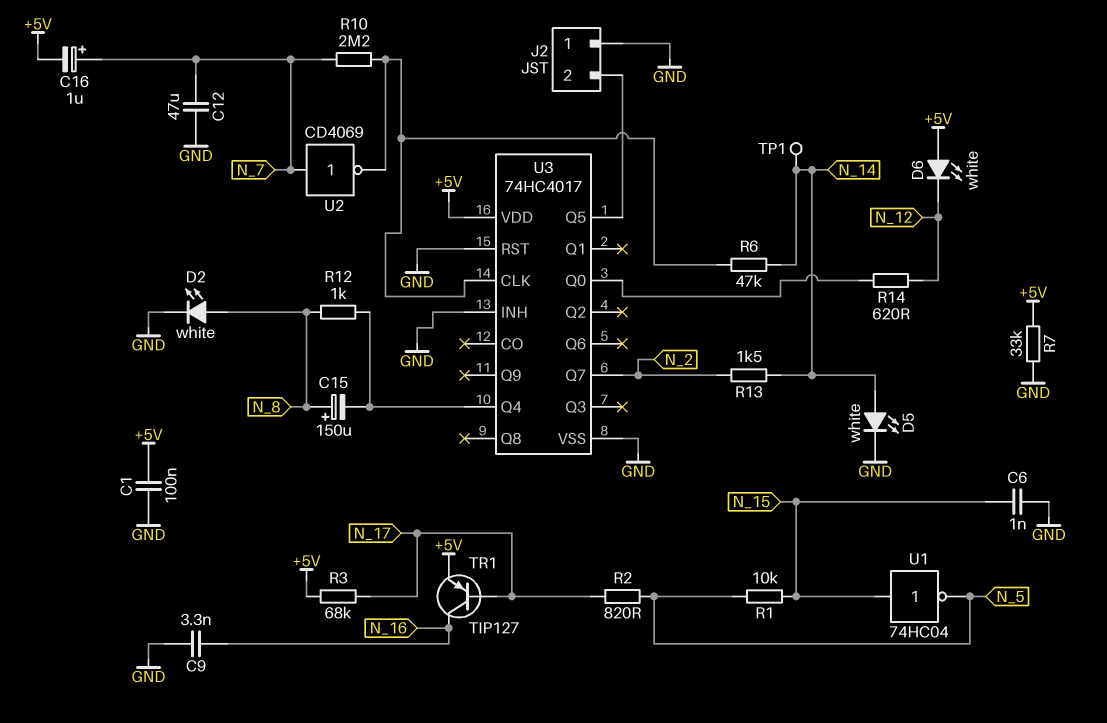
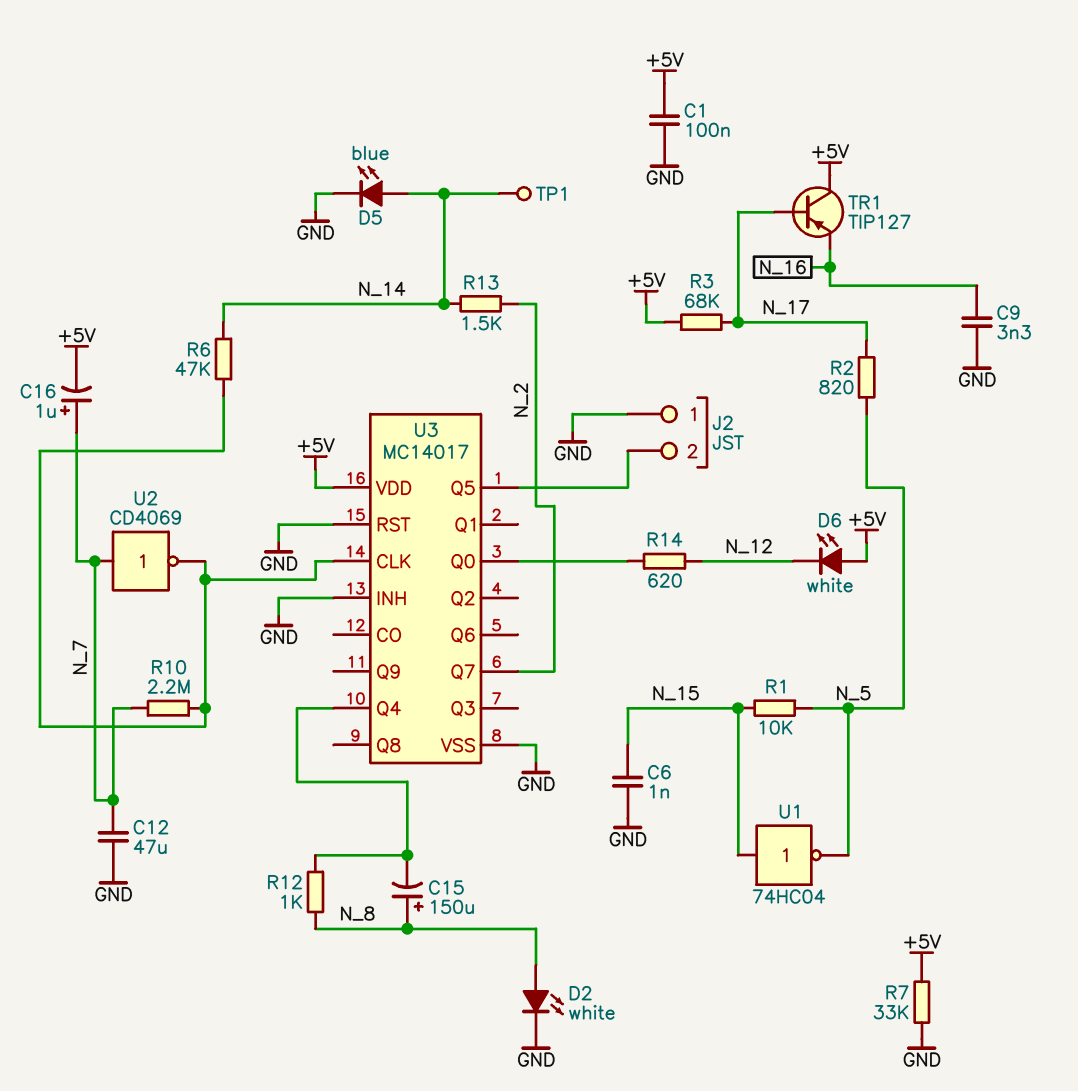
D5: LED white (A N_14, K GND) -> LED blue (A N_14, K GND)
TR1: PNP TIP127 (B N_17, C N_16, E +5V) -> PNP TIP127 (B N_17, C +5V, E N_16)
U3: 74HC4017 -> MC14017

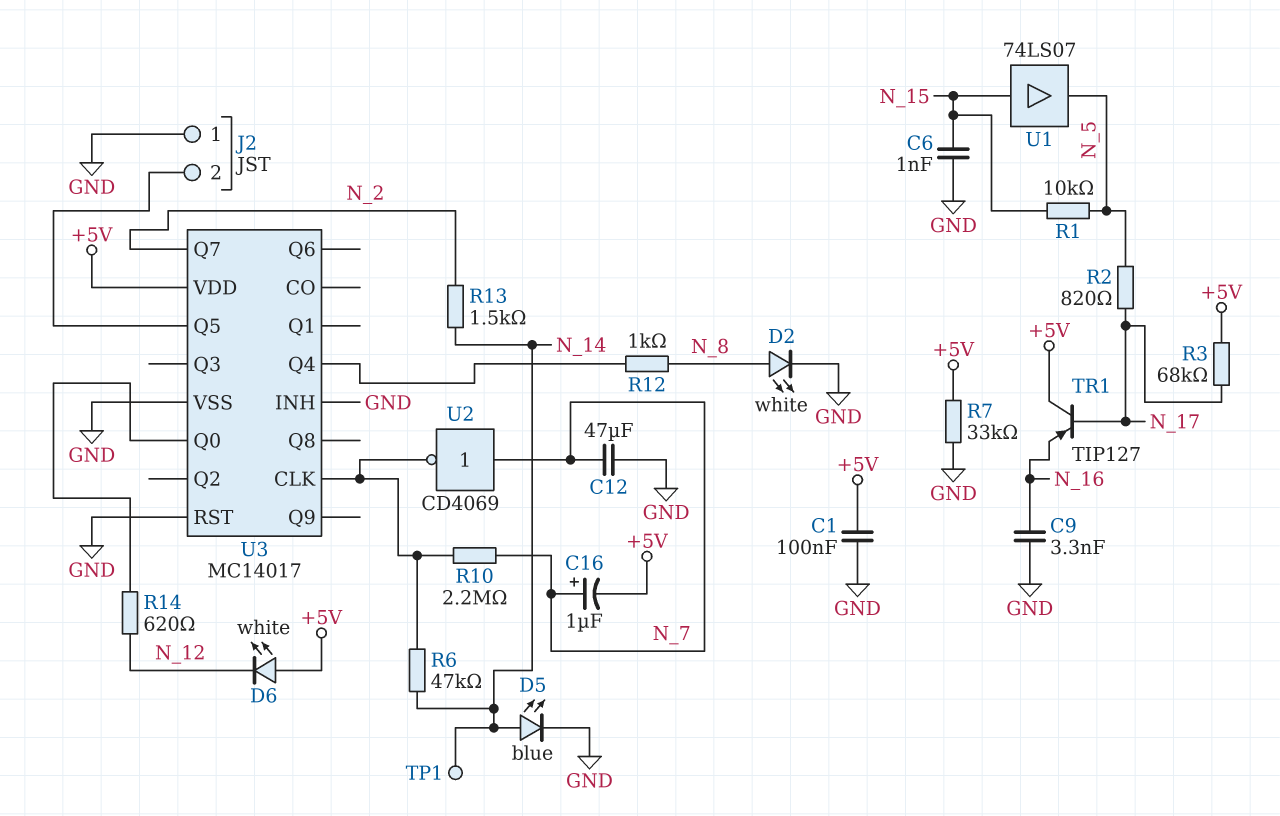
C15: 150uF (plus N_8, minus U3/Q4) -> none
U1: NOT 74HC04 (in N_15, out N_5) -> buffer 74LS07 (in N_15, out N_5)

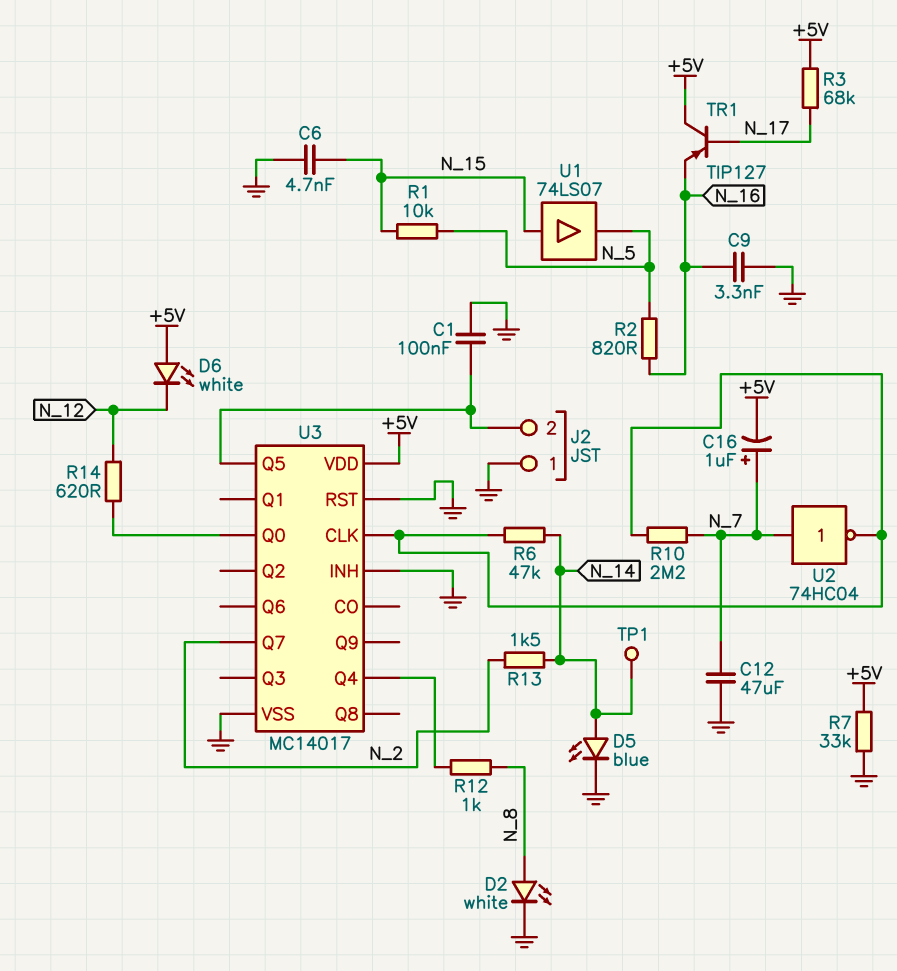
C1: 100nF (+5V, GND) -> 100nF (GND, J2/2)
C6: 1nF (GND, N_15) -> 4.7nF (GND, N_15)
R2: 820 (N_5, N_17) -> 820 (N_5, N_16)
U2: NOT CD4069 (in N_7, out U3/CLK) -> NOT 74HC04 (in N_7, out U3/CLK)

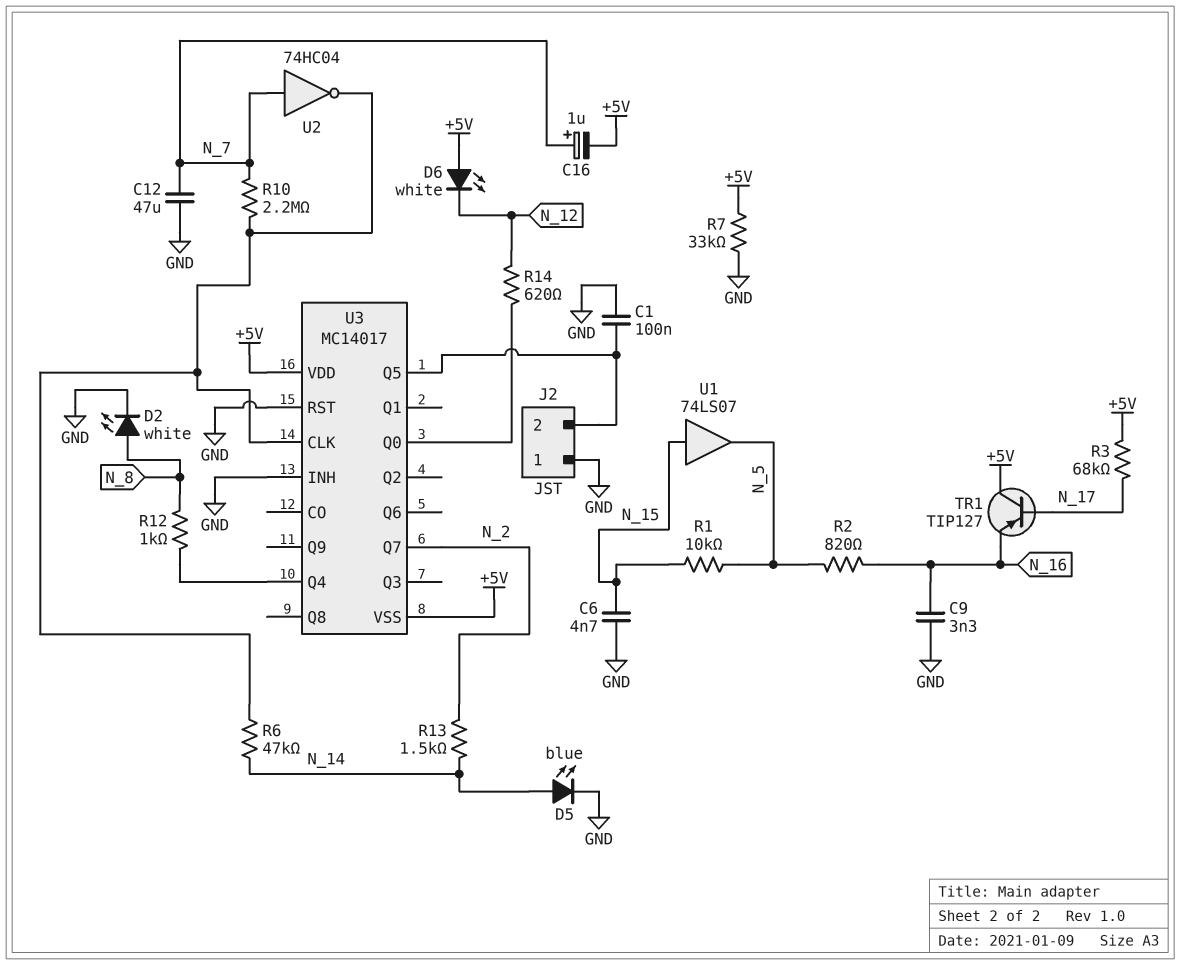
TP1: test point (N_14) -> none
U3 pin VSS: GND -> +5V

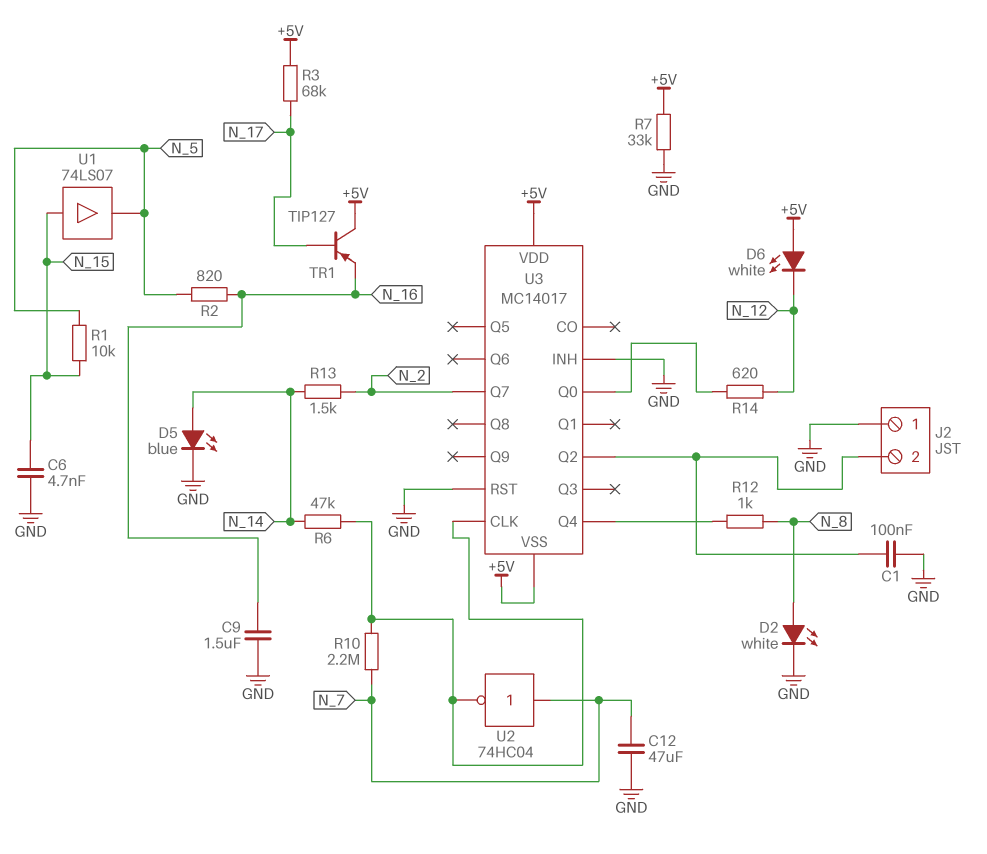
C9: 3.3nF (GND, N_16) -> 1.5uF (GND, N_16)
C16: 1uF (plus N_7, minus +5V) -> none
U3 pin Q2: none -> J2/2
U3 pin Q5: J2/2 -> none

